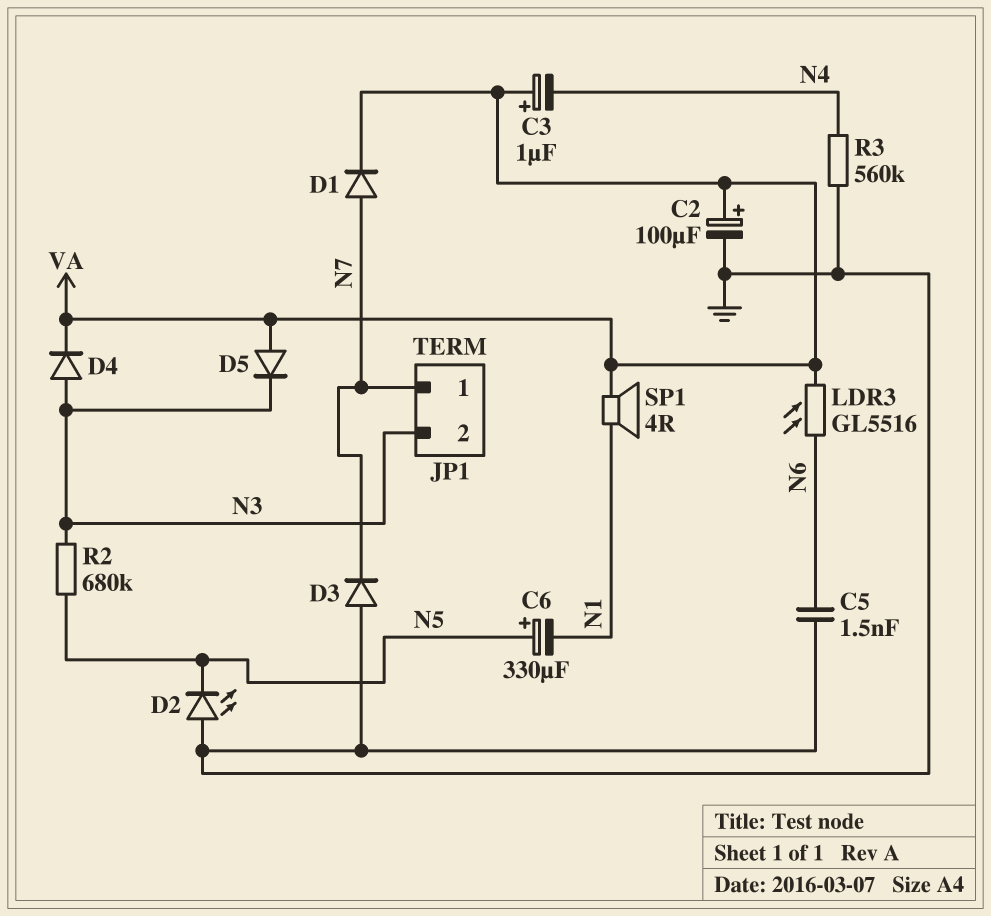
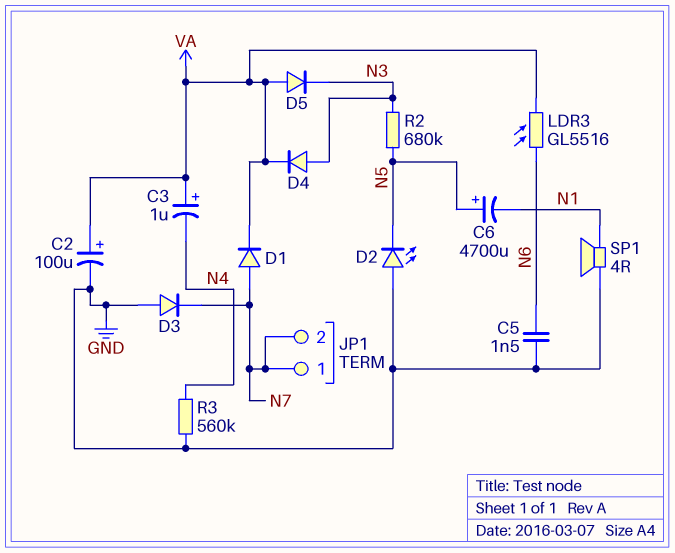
C6: 330uF (plus N5, minus N1) -> 4700uF (plus N5, minus N1)
JP1 pin 2: N3 -> N7
SP1: speaker 4R (N1, VA) -> speaker 4R (GND, N1)

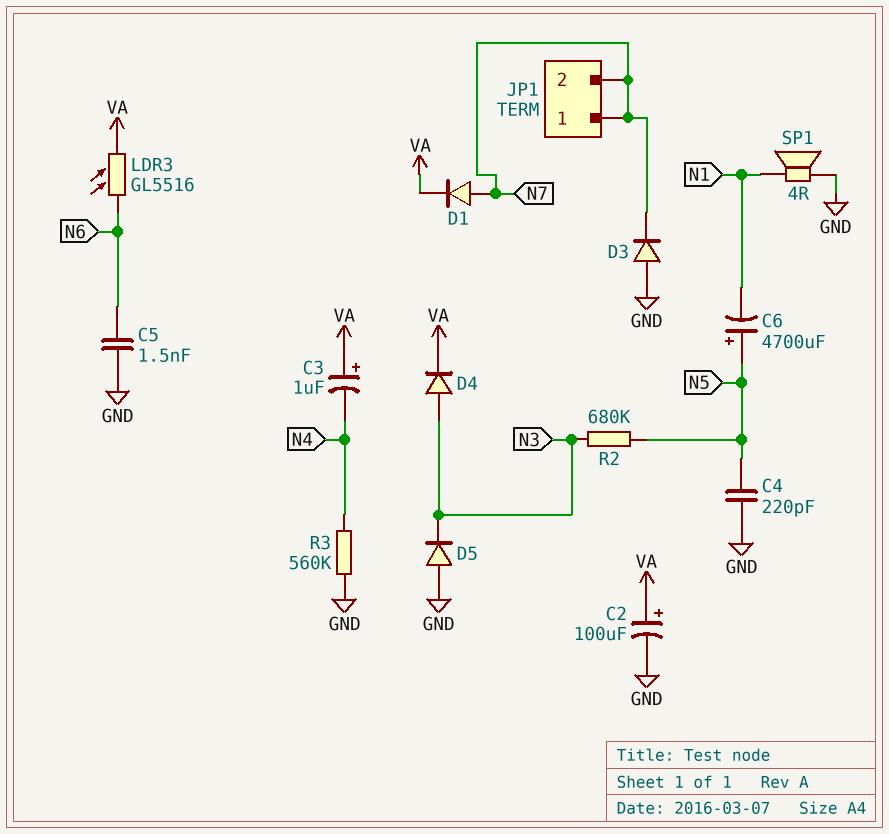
C4: none -> 220pF (GND, N5)
D2: LED (A GND, K N5) -> none
D5: diode (A VA, K N3) -> diode (A GND, K N3)

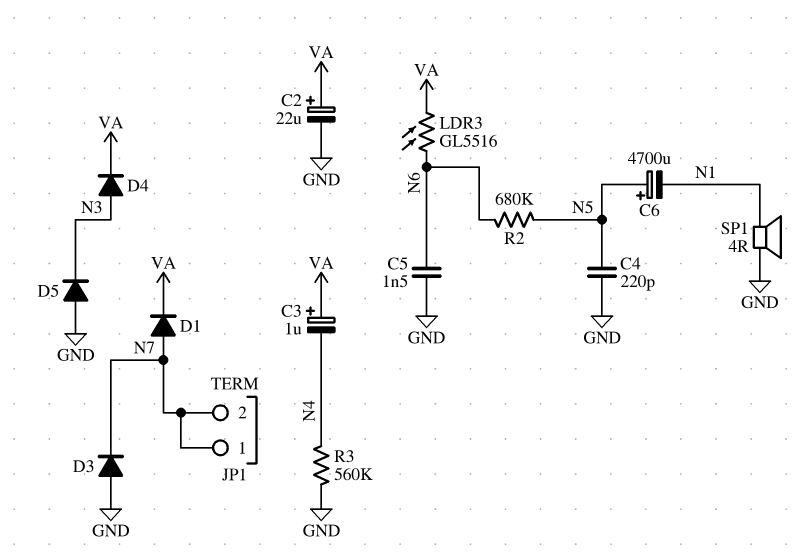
C2: 100uF (plus VA, minus GND) -> 22uF (plus VA, minus GND)
R2: 680k (N3, N5) -> 680k (N5, N6)

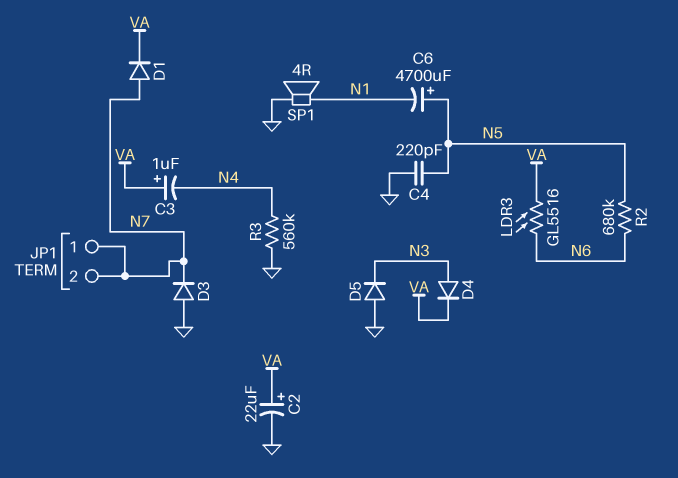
C5: 1.5nF (GND, N6) -> none

